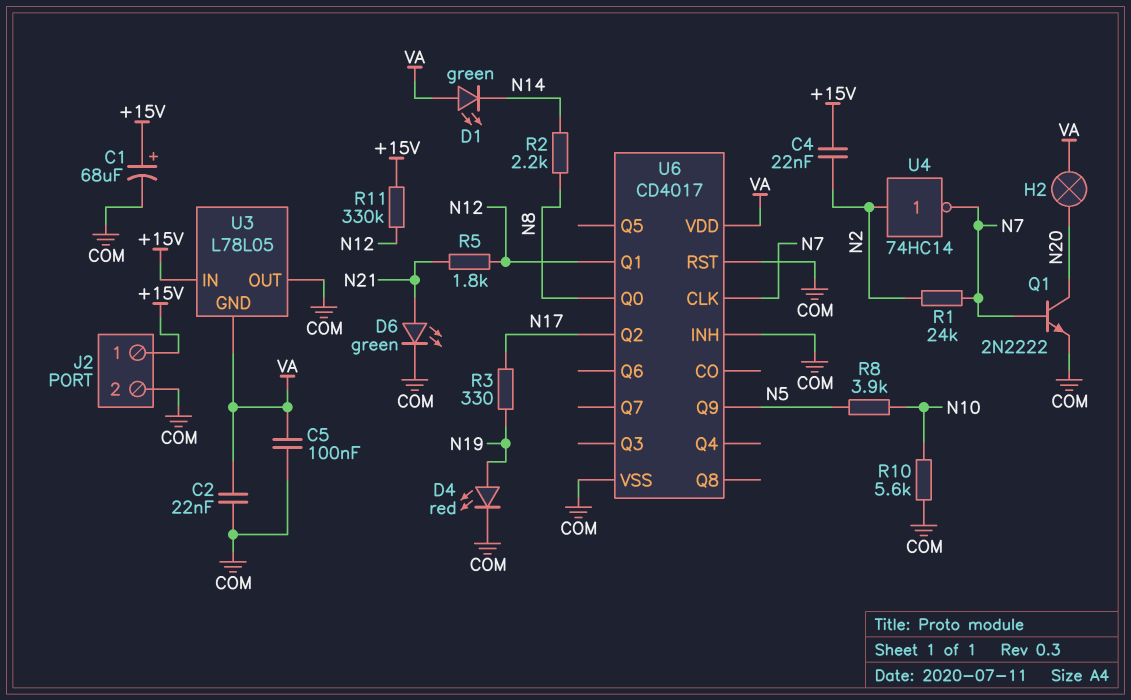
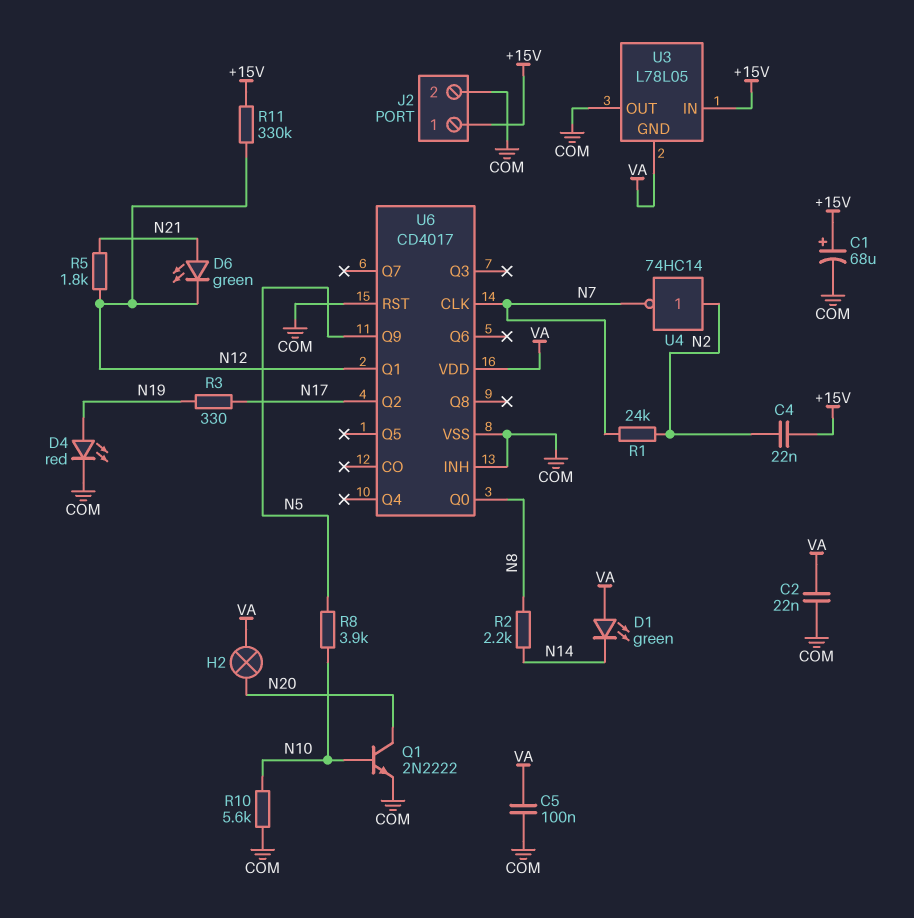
D6: LED green (A N21, K COM) -> LED green (A N21, K N12)
Q1: NPN 2N2222 (B N7, C N20, E COM) -> NPN 2N2222 (B N10, C N20, E COM)

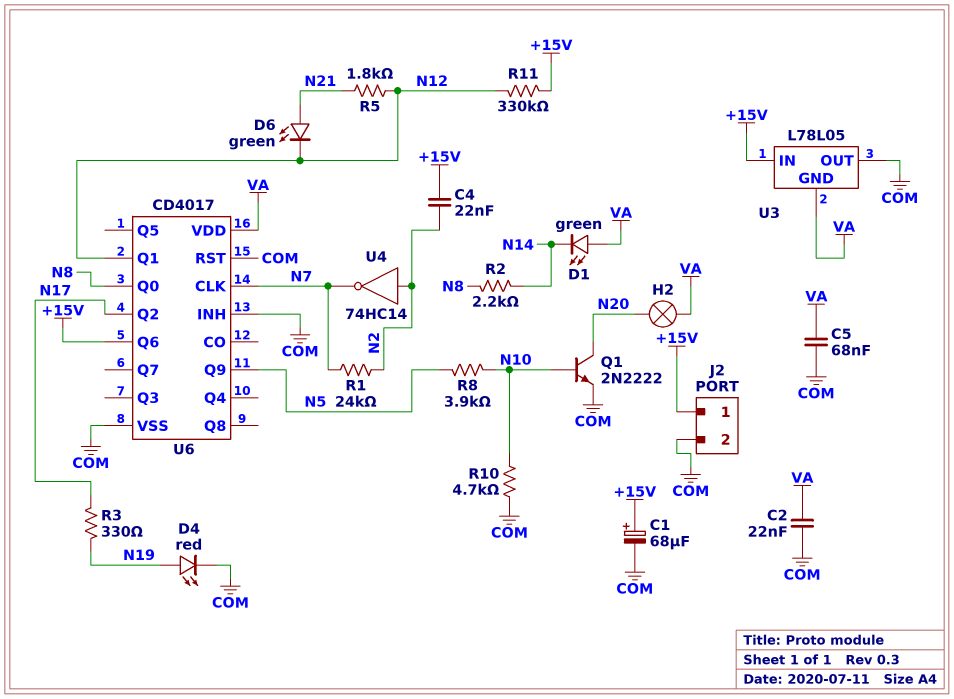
C5: 100nF (COM, VA) -> 68nF (COM, VA)
R10: 5.6k (COM, N10) -> 4.7k (COM, N10)
U6 pin Q6: none -> +15V

